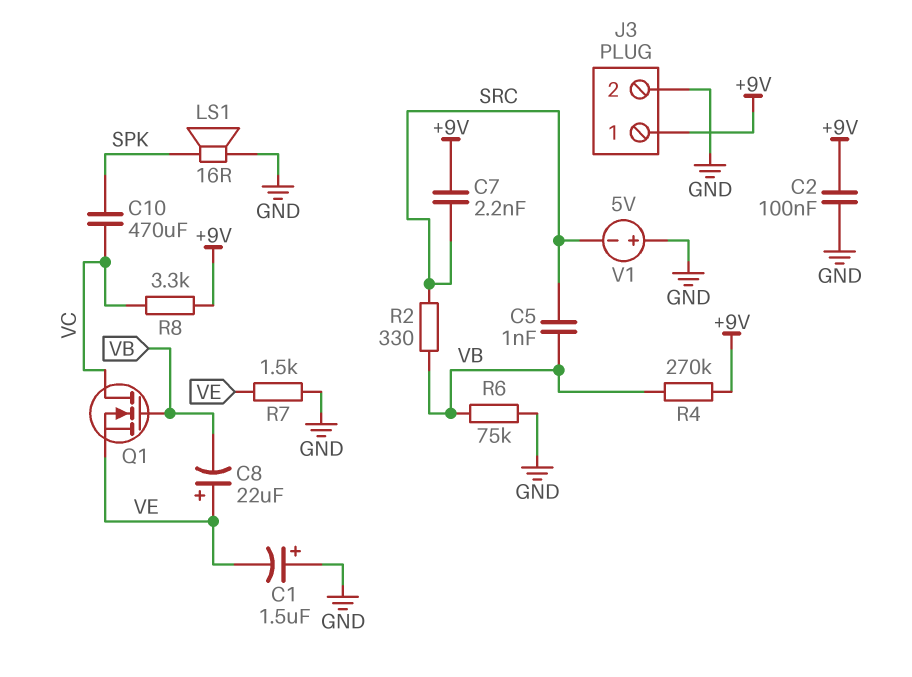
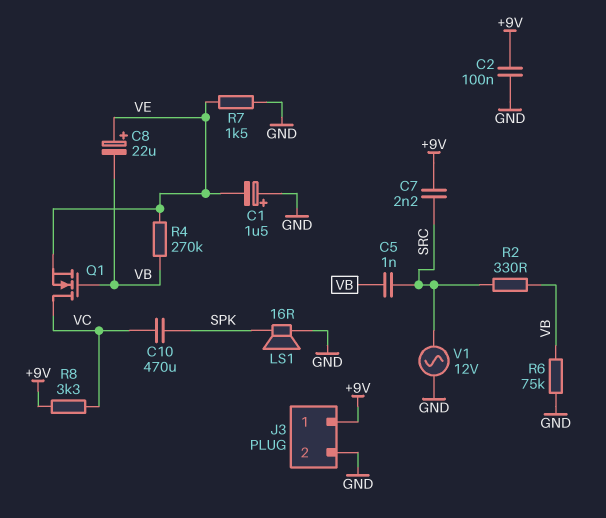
R4: 270k (+9V, VB) -> 270k (VB, VE)
V1: 5V (plus GND, minus SRC) -> AC 12V (GND, SRC)

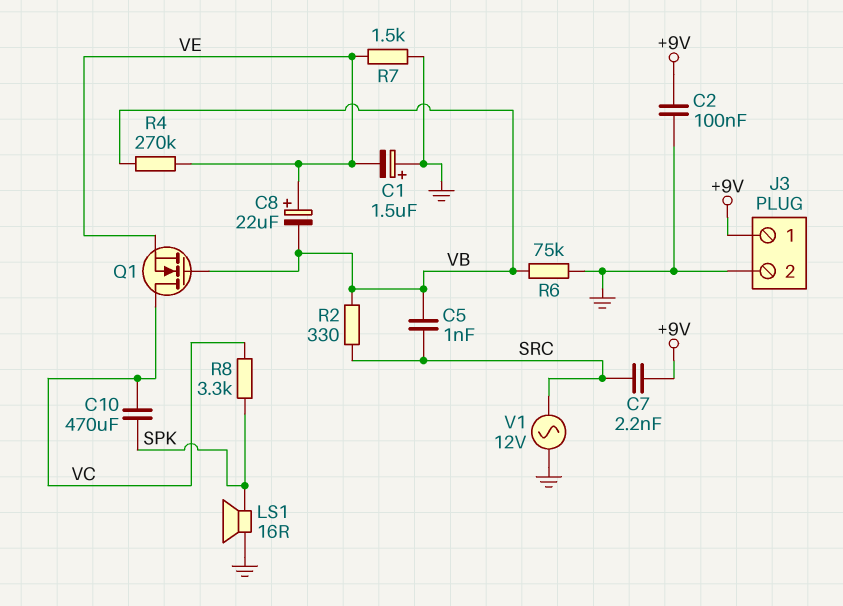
R8: 3.3k (+9V, VC) -> 3.3k (SPK, VC)

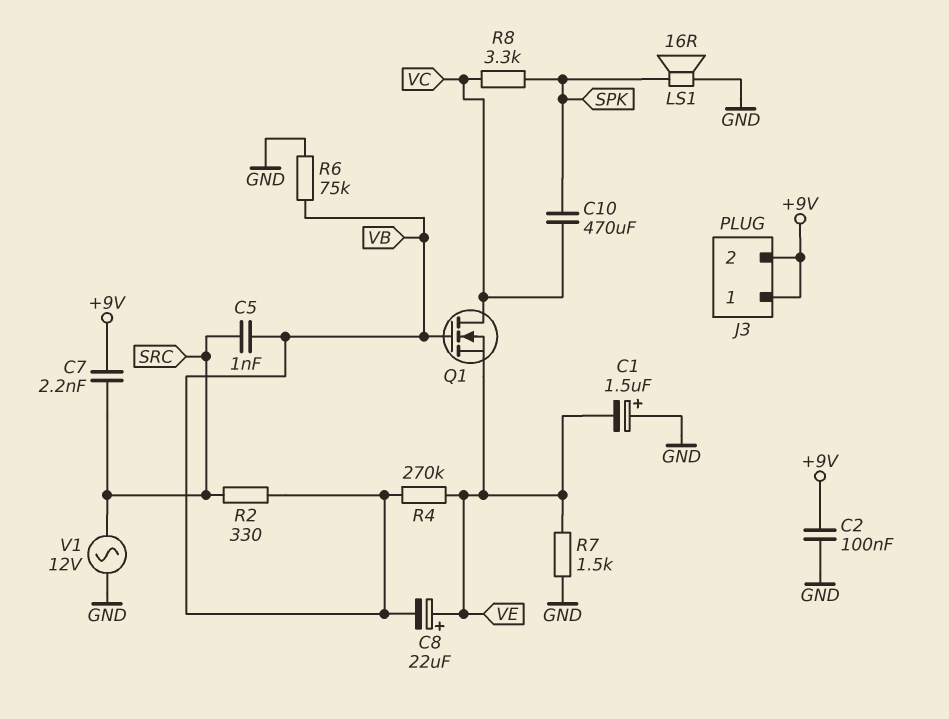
J3 pin 2: GND -> +9V

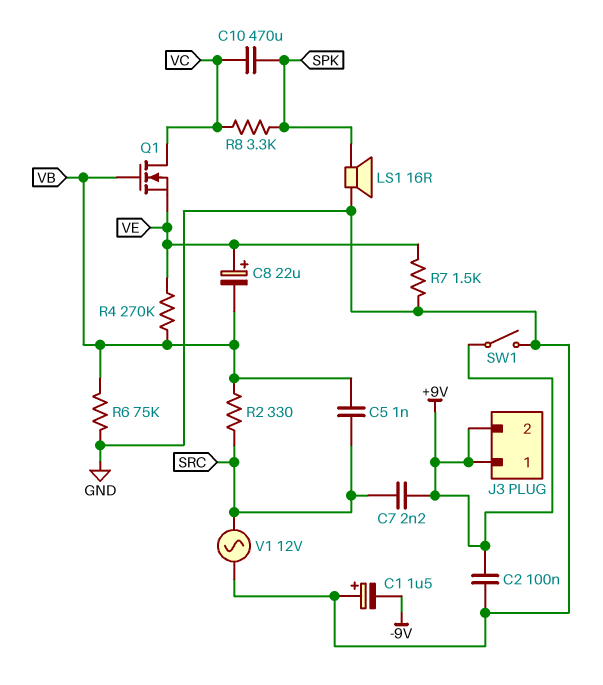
C1: 1.5uF (plus GND, minus VE) -> 1.5uF (plus GND, minus -9V)
SW1: none -> switch (+9V, GND)

